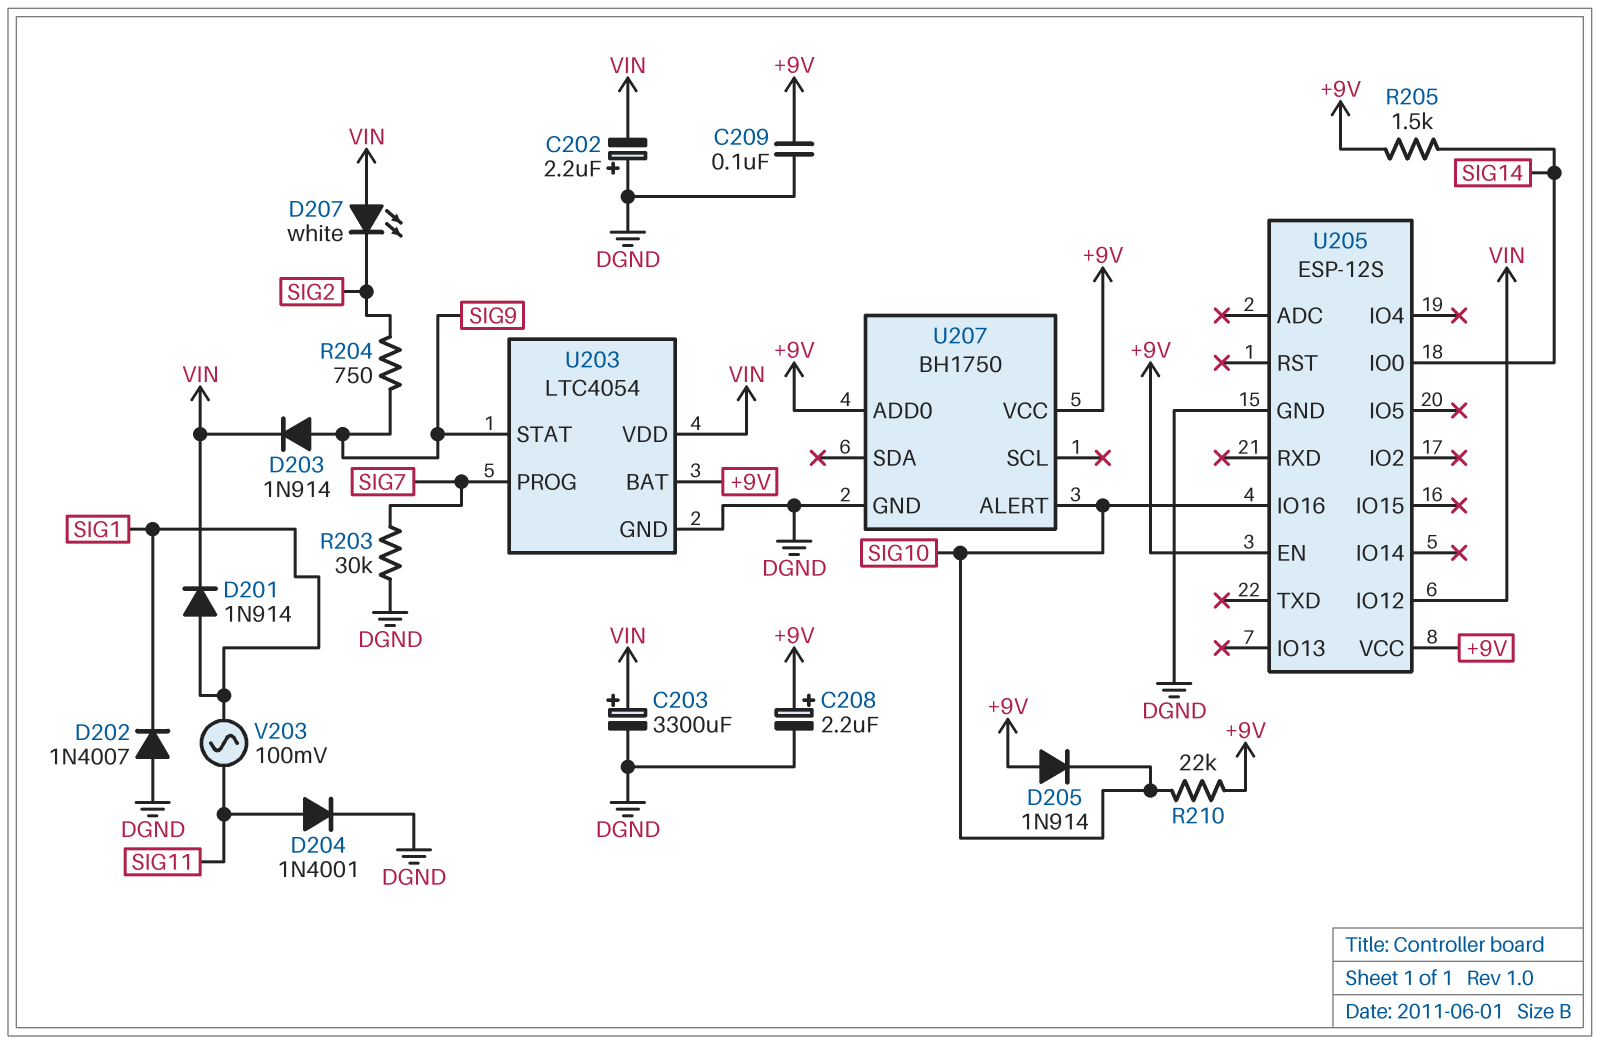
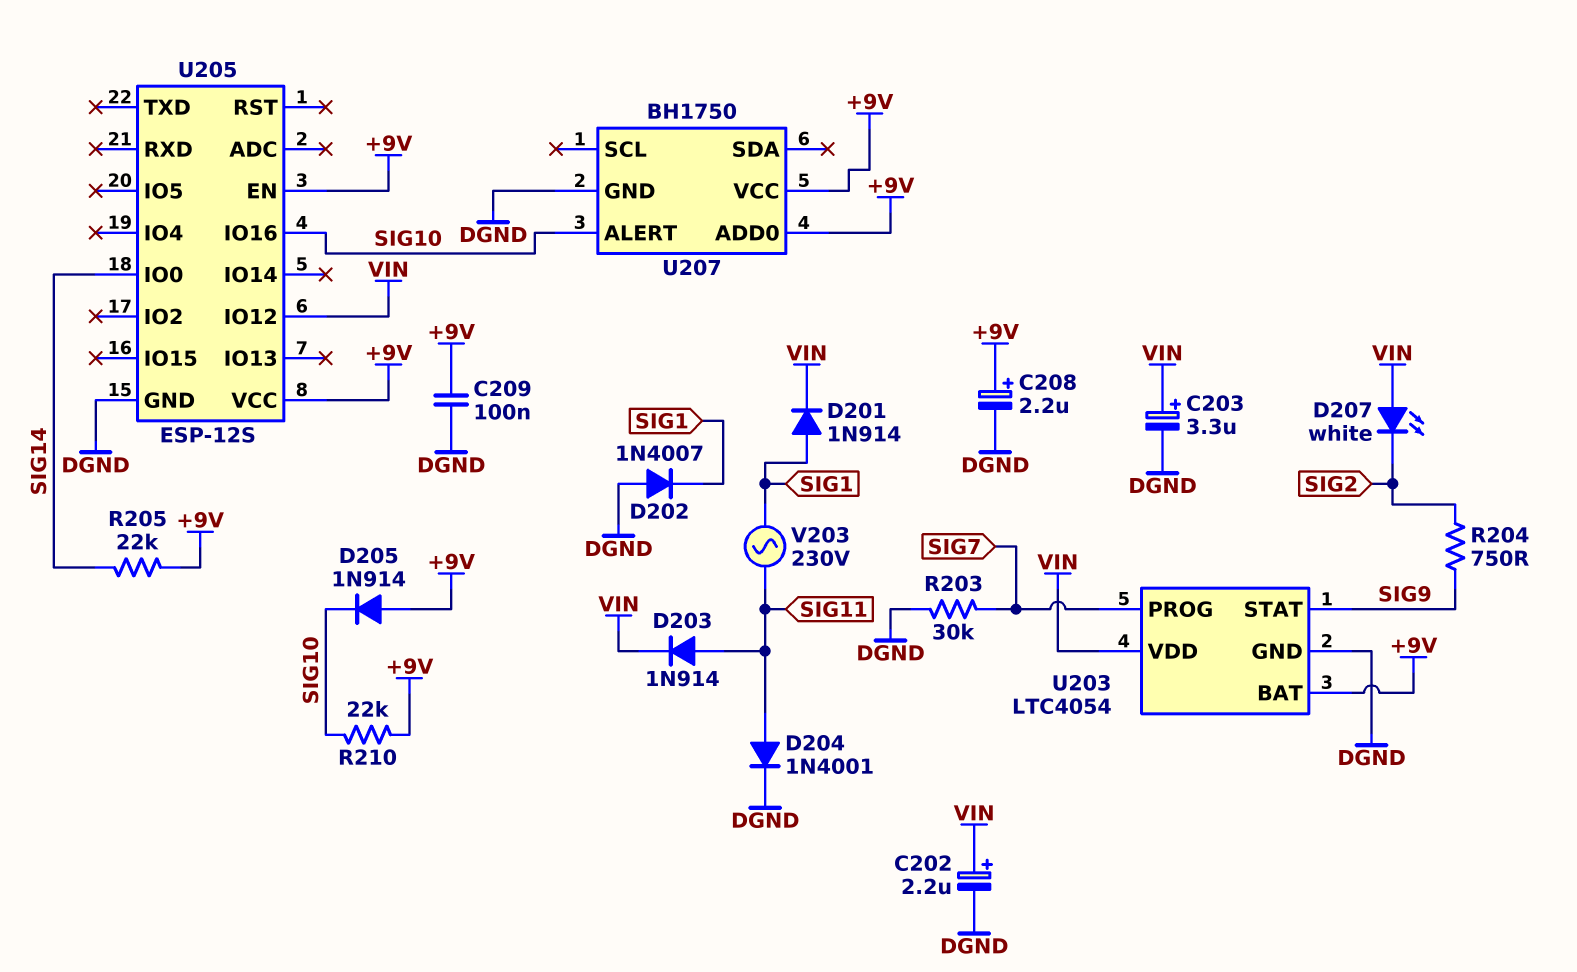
C202: 2.2uF (plus DGND, minus VIN) -> 2.2uF (plus VIN, minus DGND)
C203: 3300uF (plus VIN, minus DGND) -> 3.3uF (plus VIN, minus DGND)
D203: diode 1N914 (A SIG9, K VIN) -> diode 1N914 (A SIG11, K VIN)
R205: 1.5k (+9V, SIG14) -> 22k (+9V, SIG14)
V203: AC 100mV (SIG1, SIG11) -> AC 230V (SIG1, SIG11)

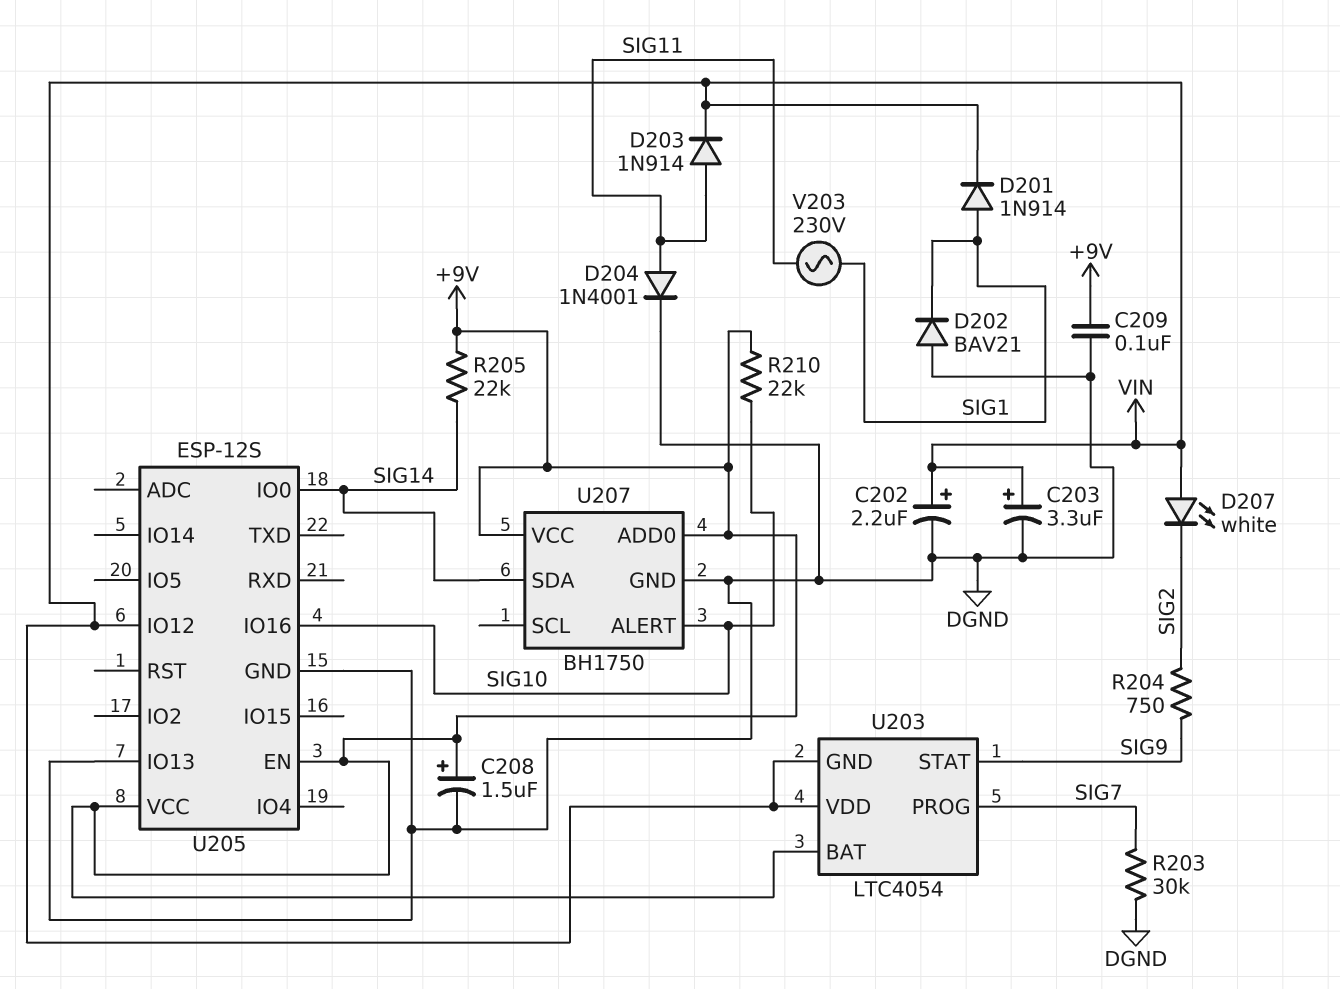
C208: 2.2uF (plus +9V, minus DGND) -> 1.5uF (plus +9V, minus DGND)
D202: diode 1N4007 (A DGND, K SIG1) -> diode BAV21 (A DGND, K SIG1)
D205: diode 1N914 (A +9V, K SIG10) -> none
U203 pin GND: DGND -> VIN
U205 pin IO13: none -> DGND
U207 pin SDA: none -> SIG14

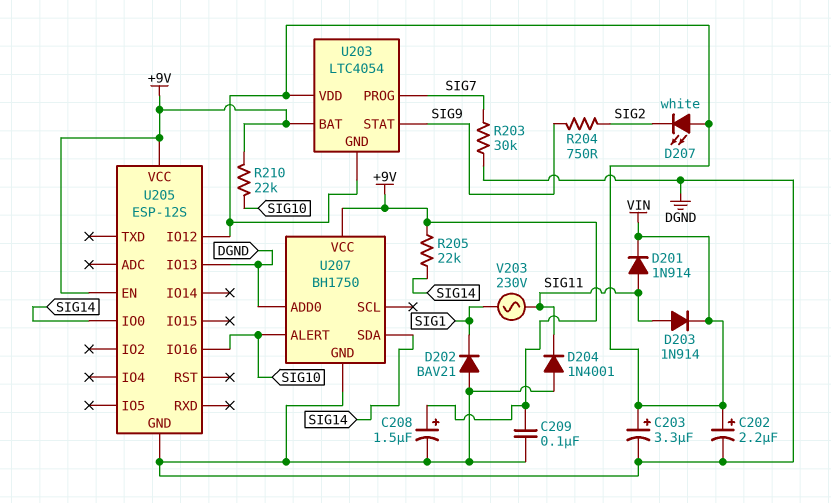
D201: diode 1N914 (A SIG1, K VIN) -> diode 1N914 (A SIG11, K VIN)
D204: diode 1N4001 (A SIG11, K DGND) -> diode 1N4001 (A DGND, K SIG11)
U207 pin ADD0: +9V -> DGND

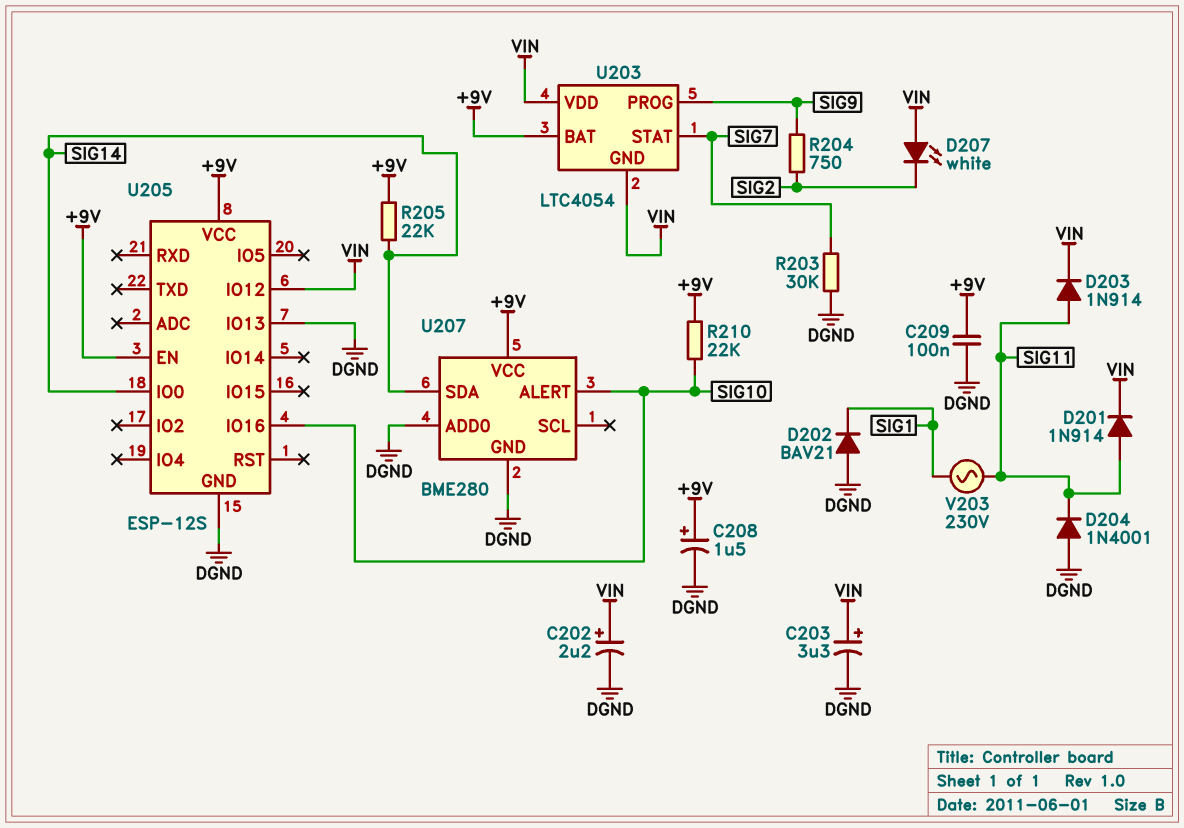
U203 pin PROG: SIG7 -> SIG9
U203 pin STAT: SIG9 -> SIG7
U207: BH1750 -> BME280

